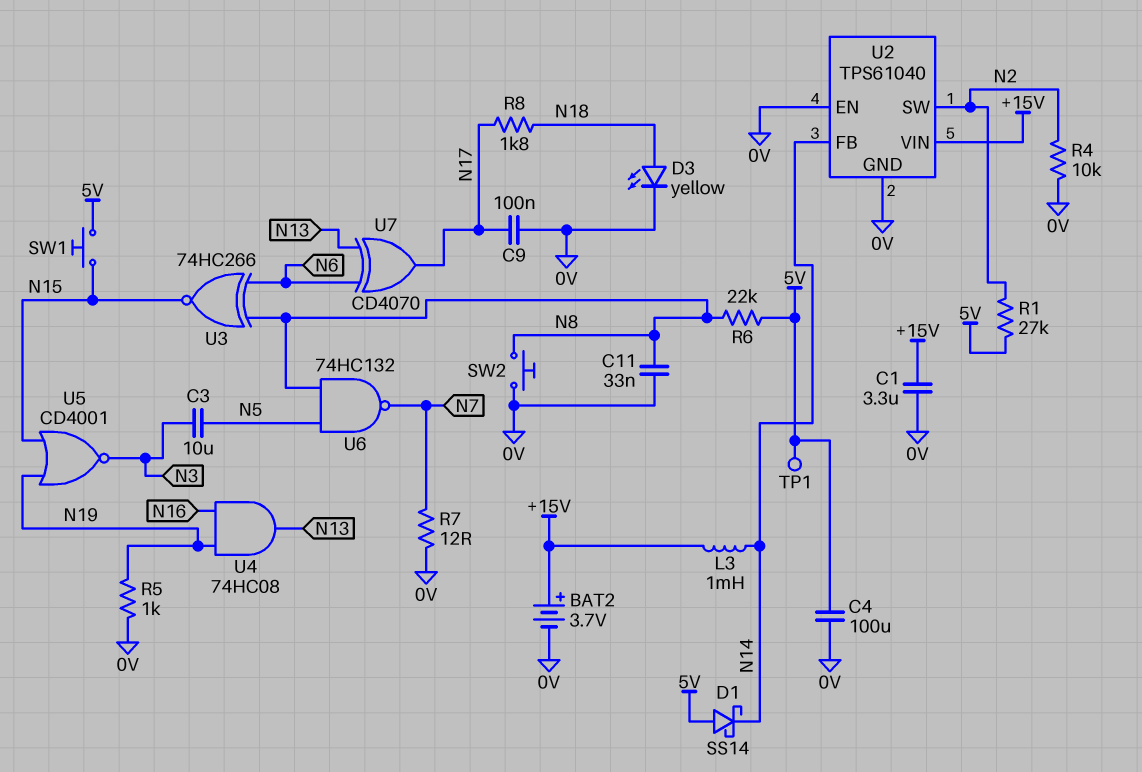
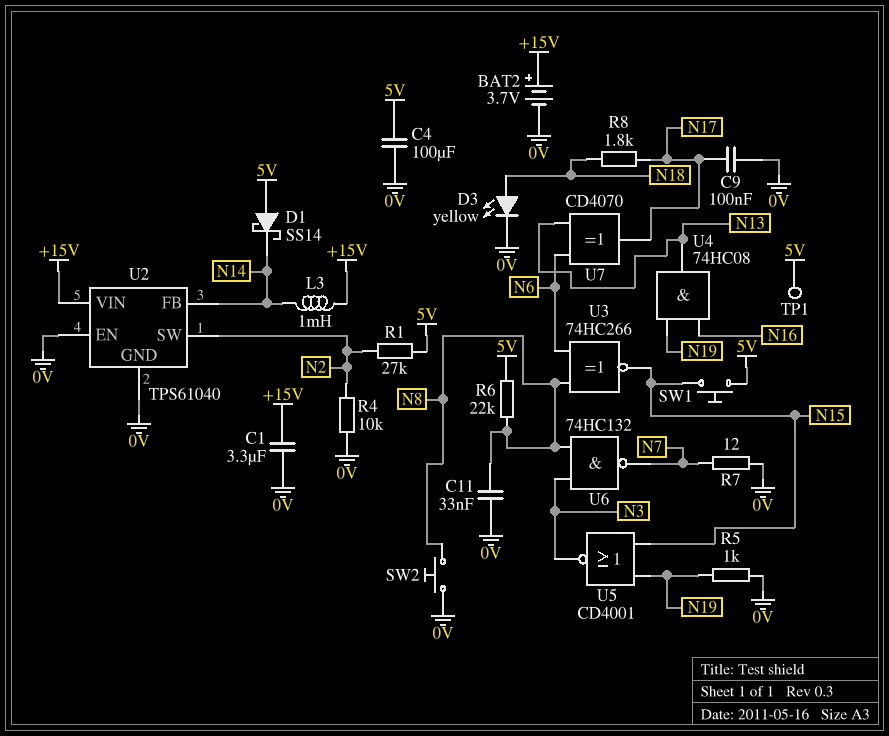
C3: 10uF (N3, N5) -> none
U6: NAND 74HC132 (in N5, in N8, out N7) -> NAND 74HC132 (in N3, in N8, out N7)

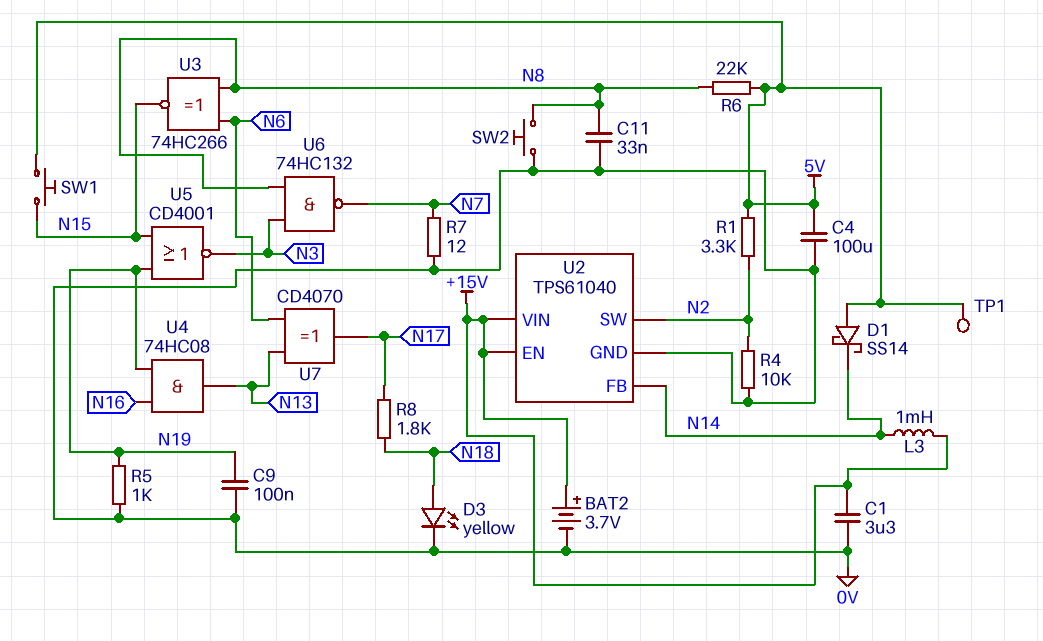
C9: 100nF (0V, N17) -> 100nF (0V, N19)
R1: 27k (5V, N2) -> 3.3k (5V, N2)
U2 pin EN: 0V -> +15V

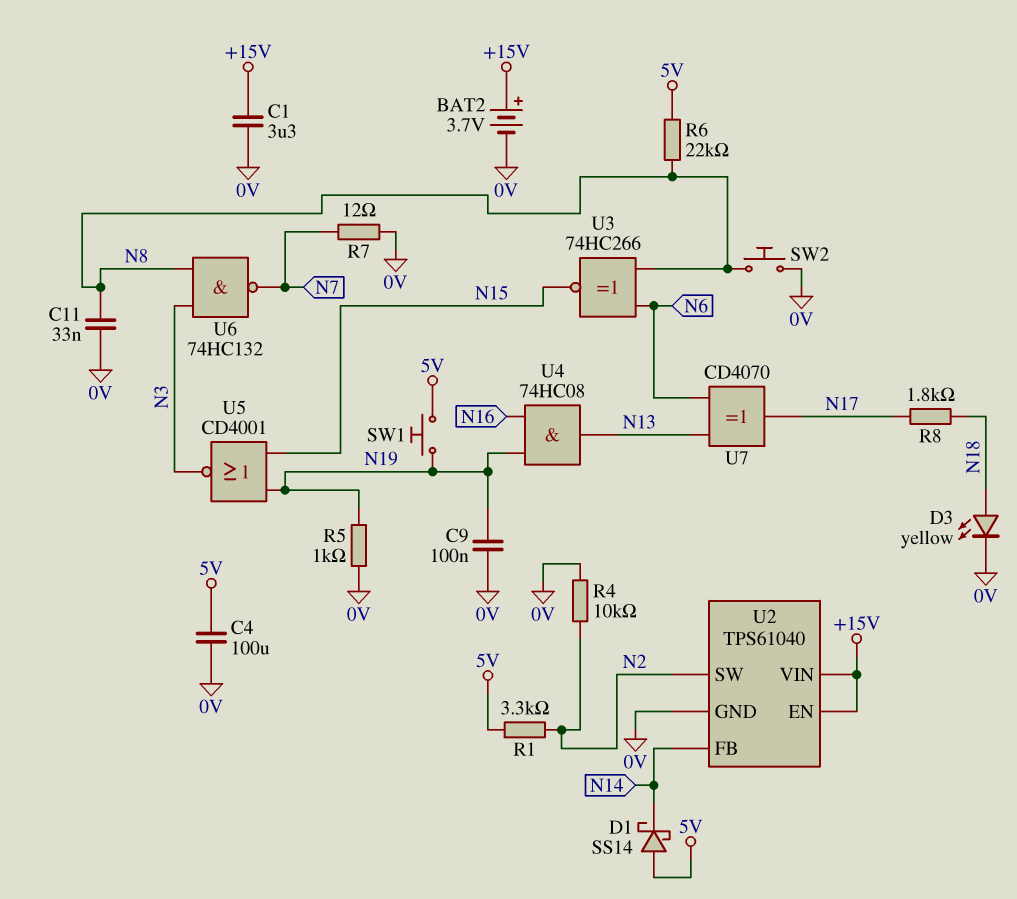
L3: 1mH (+15V, N14) -> none
SW1: button (5V, N15) -> button (5V, N19)
TP1: test point (5V) -> none

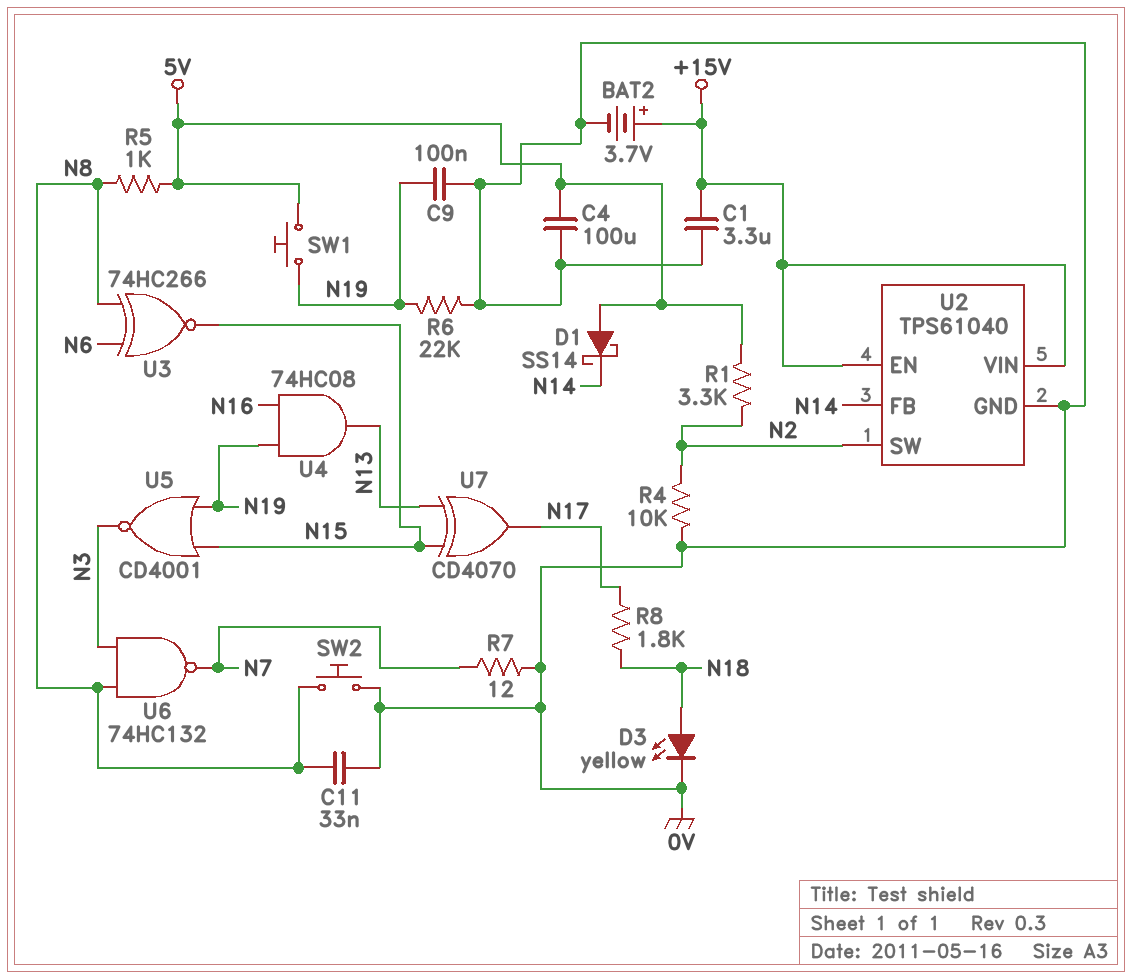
R5: 1k (0V, N19) -> 1k (5V, N8)
R6: 22k (5V, N8) -> 22k (0V, N19)
U7: XOR CD4070 (in N6, in N13, out N17) -> XOR CD4070 (in N13, in N15, out N17)

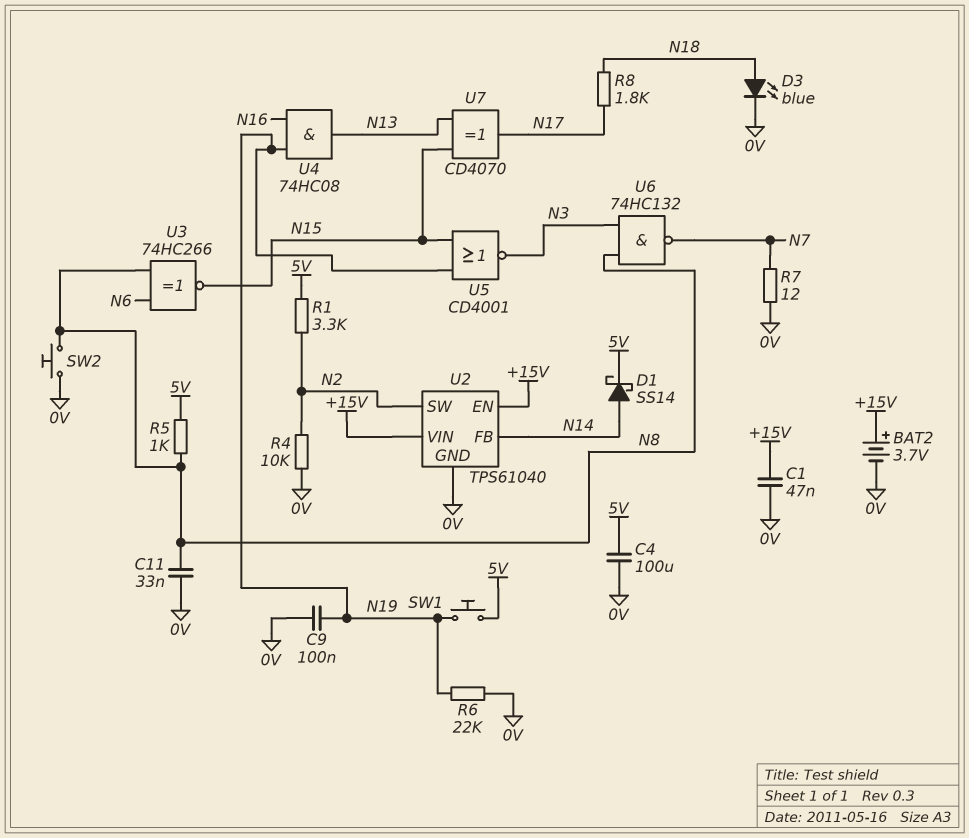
C1: 3.3uF (+15V, 0V) -> 47nF (+15V, 0V)
D1: schottky SS14 (A 5V, K N14) -> schottky SS14 (A N14, K 5V)
D3: LED yellow (A N18, K 0V) -> LED blue (A N18, K 0V)

